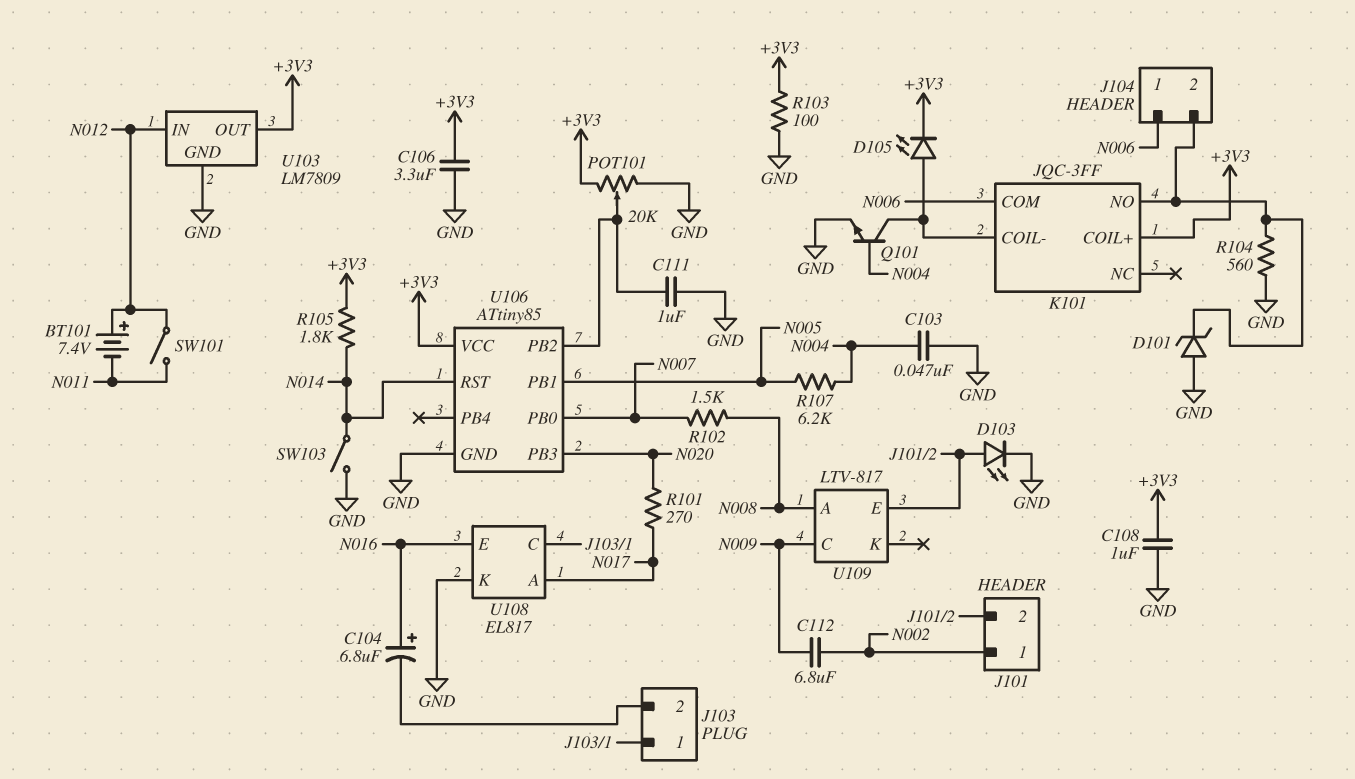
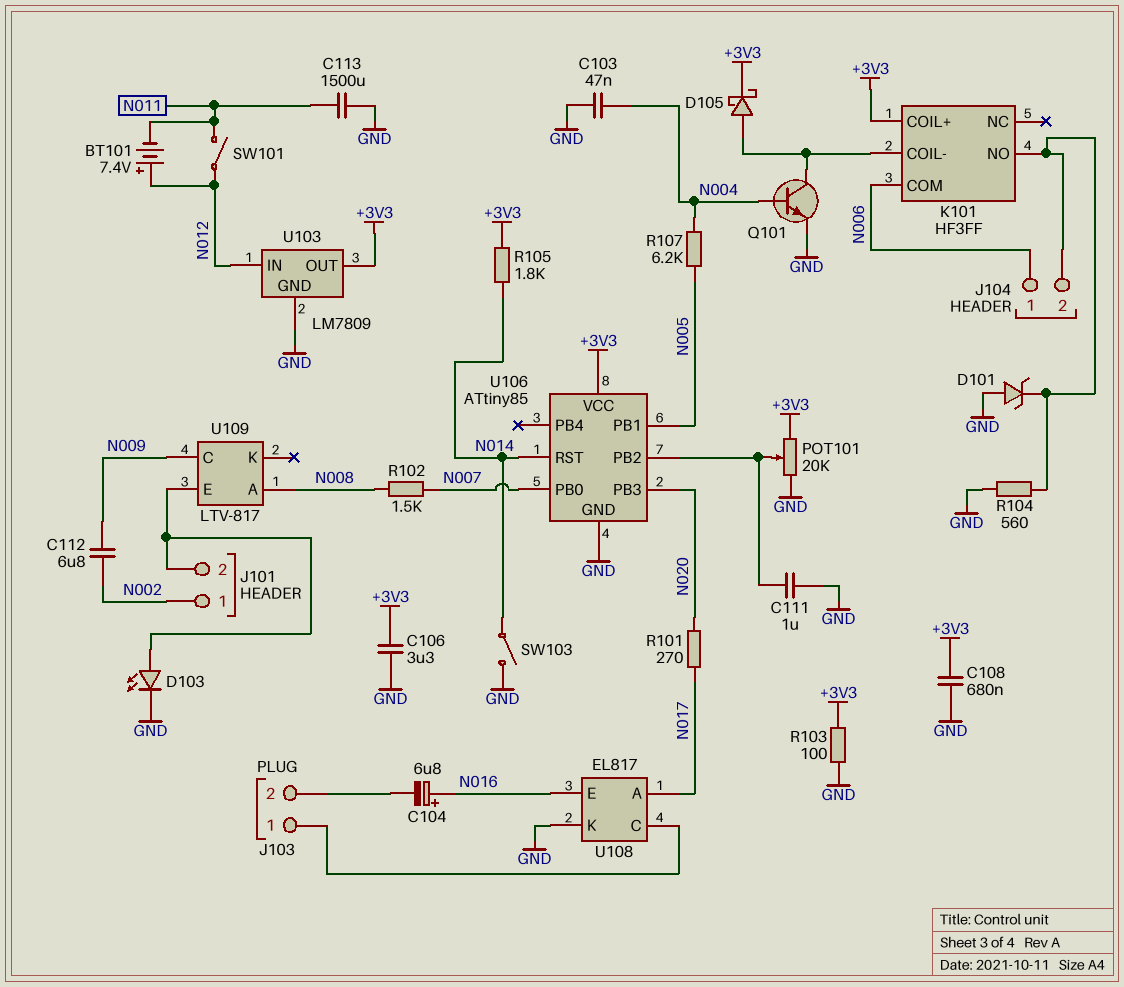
C108: 1uF (+3V3, GND) -> 680nF (+3V3, GND)
C113: none -> 1500uF (GND, N011)
D105: LED (A K101/COIL-, K +3V3) -> schottky (A K101/COIL-, K +3V3)
K101: JQC-3FF -> HF3FF

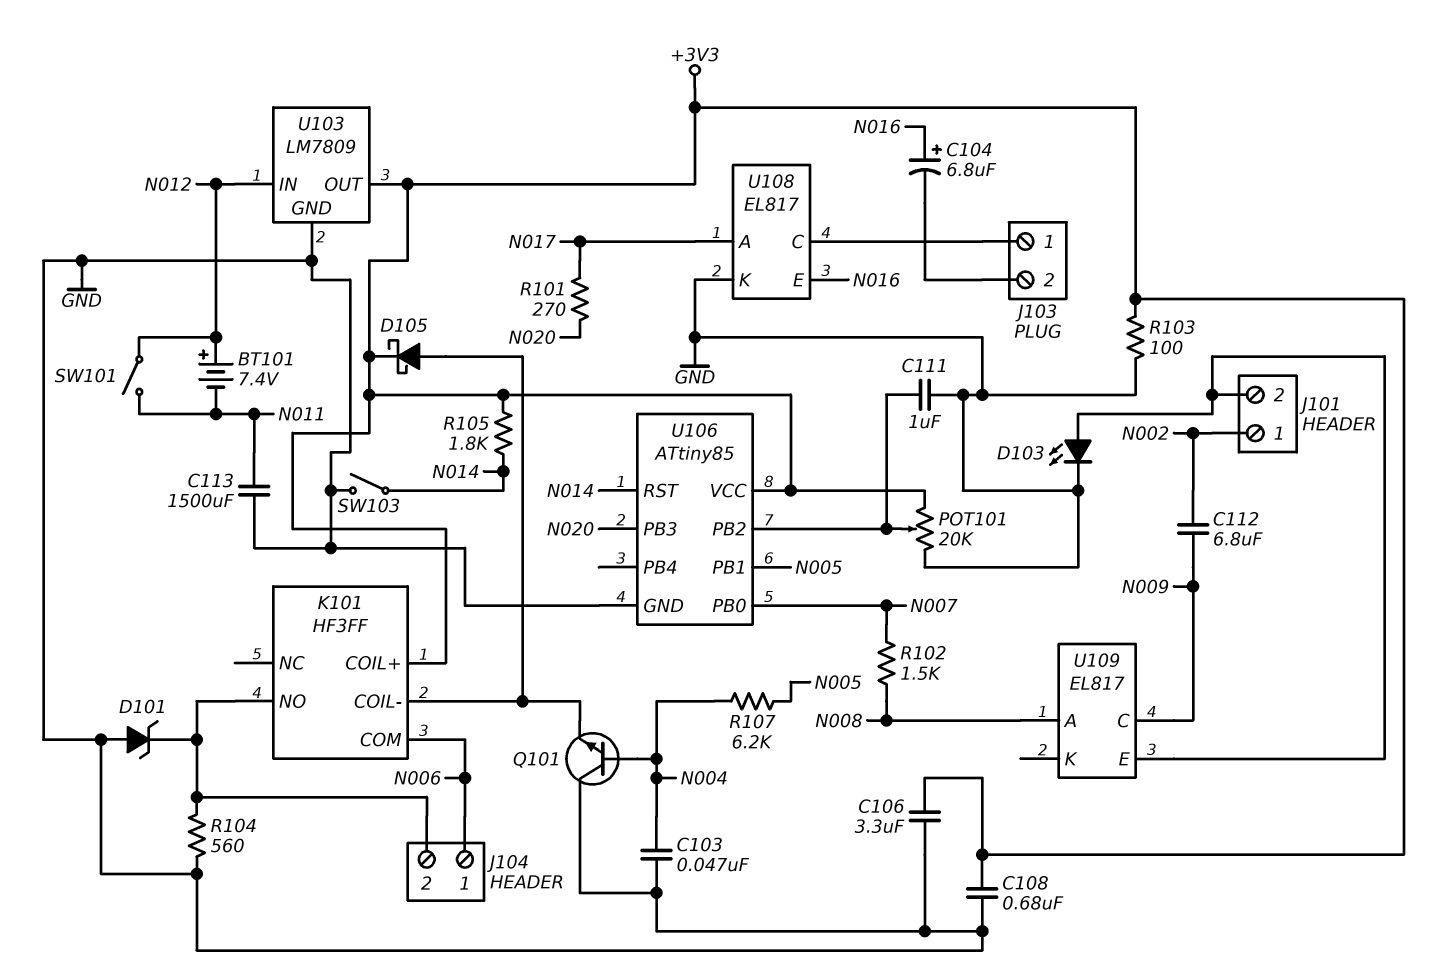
Q101: NPN (B N004, C K101/COIL-, E GND) -> NPN (B N004, C GND, E K101/COIL-)
U109: LTV-817 -> EL817

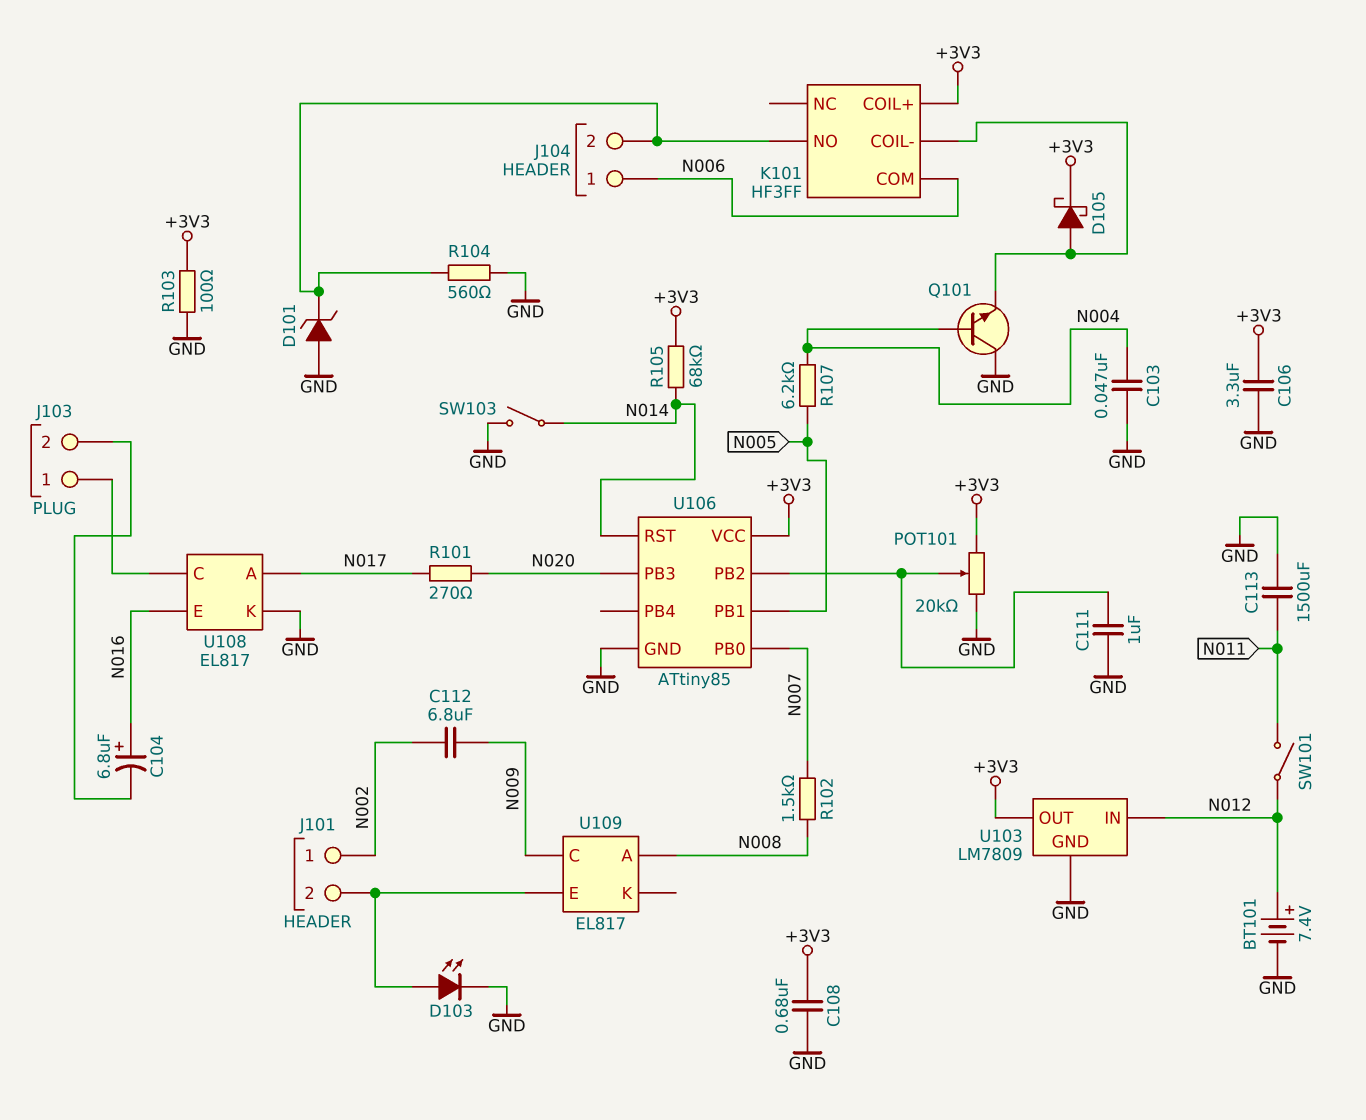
BT101: 7.4V (plus N012, minus N011) -> 7.4V (plus N012, minus GND)
R105: 1.8k (+3V3, N014) -> 68k (+3V3, N014)

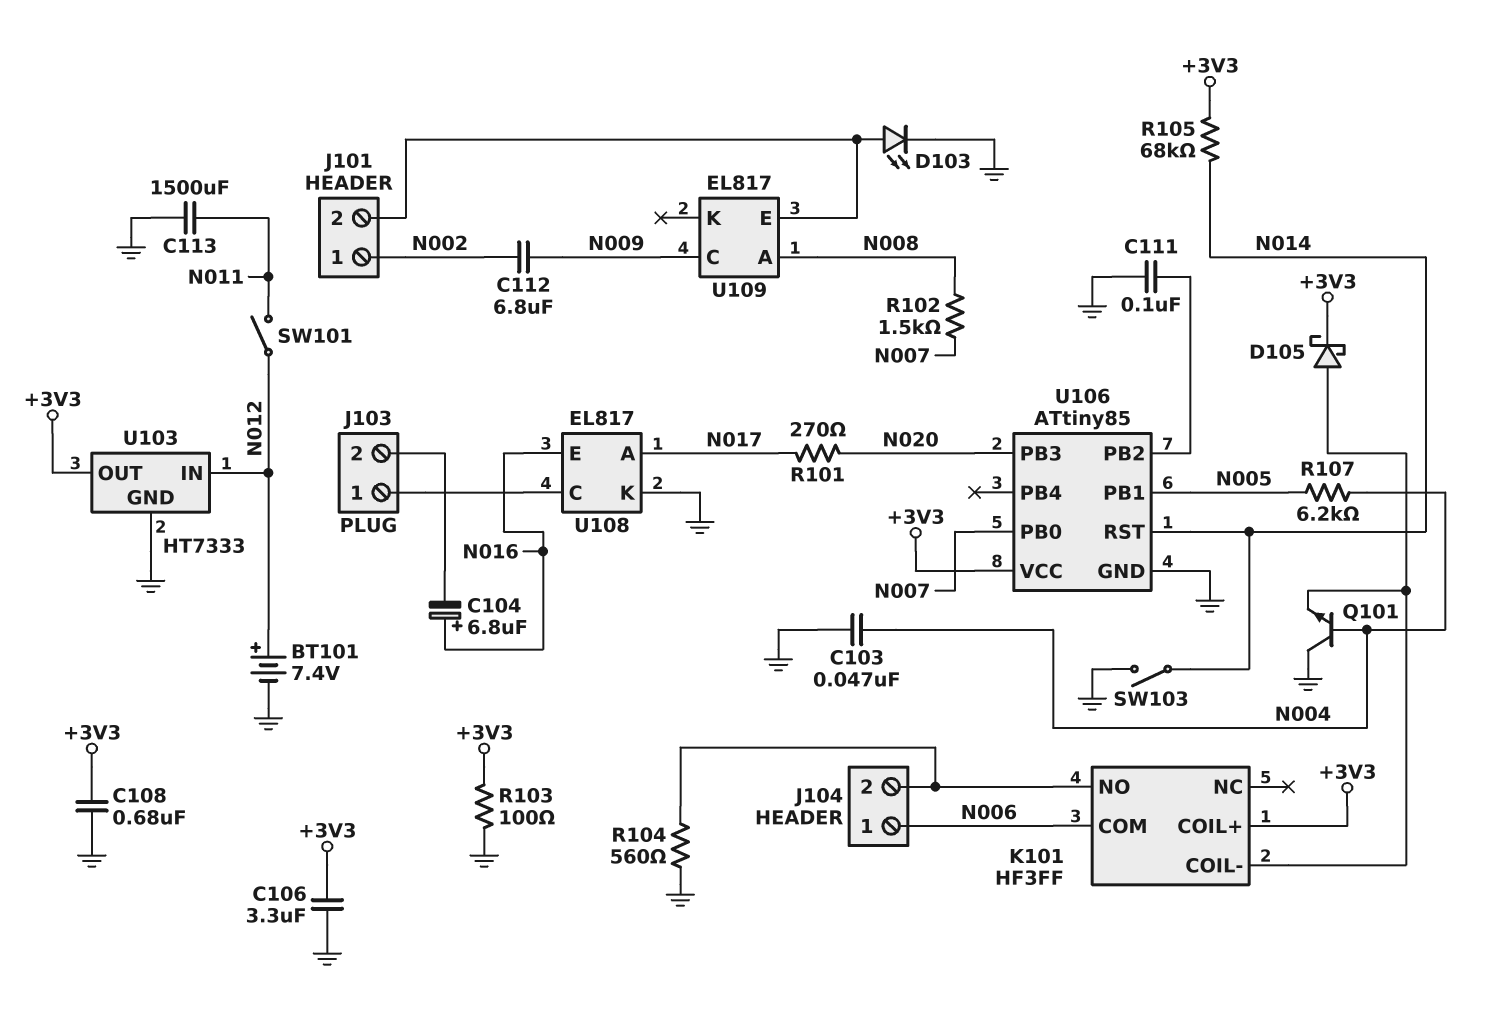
C111: 1uF (GND, U106/PB2) -> 100nF (GND, U106/PB2)
D101: zener (A GND, K J104/2) -> none
POT101: 20k (+3V3, GND, wiper U106/PB2) -> none
U103: LM7809 -> HT7333

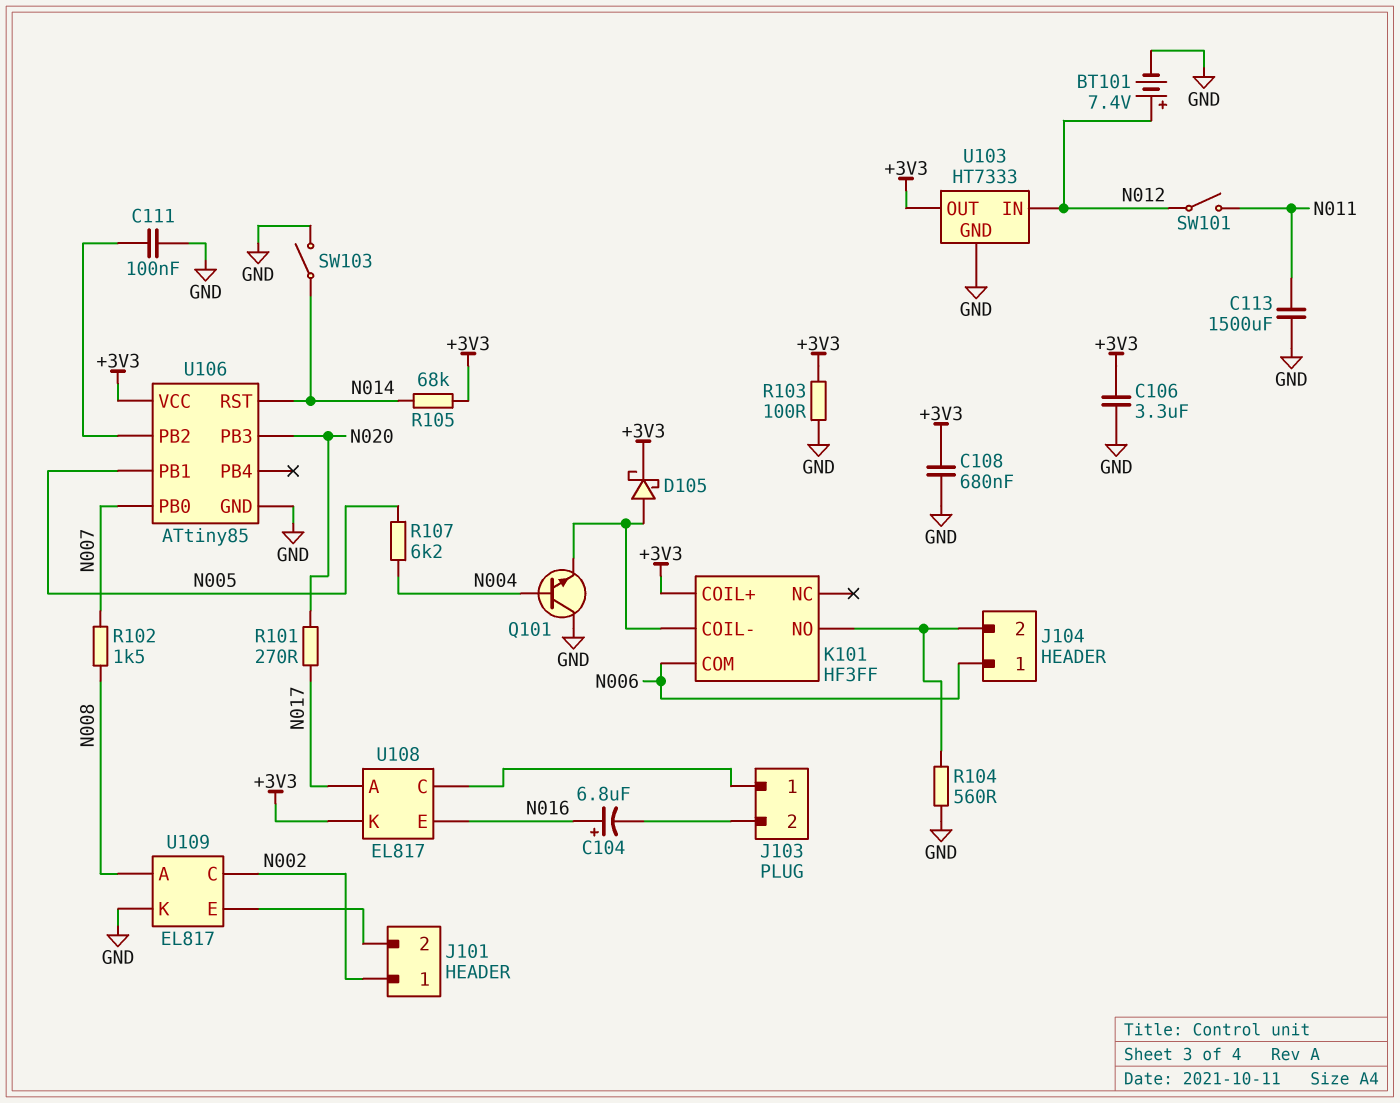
C103: 47nF (GND, N004) -> none
C112: 6.8uF (N002, N009) -> none
D103: LED (A J101/2, K GND) -> none
U108 pin K: GND -> +3V3
U109 pin C: N009 -> N002
U109 pin K: none -> GND

